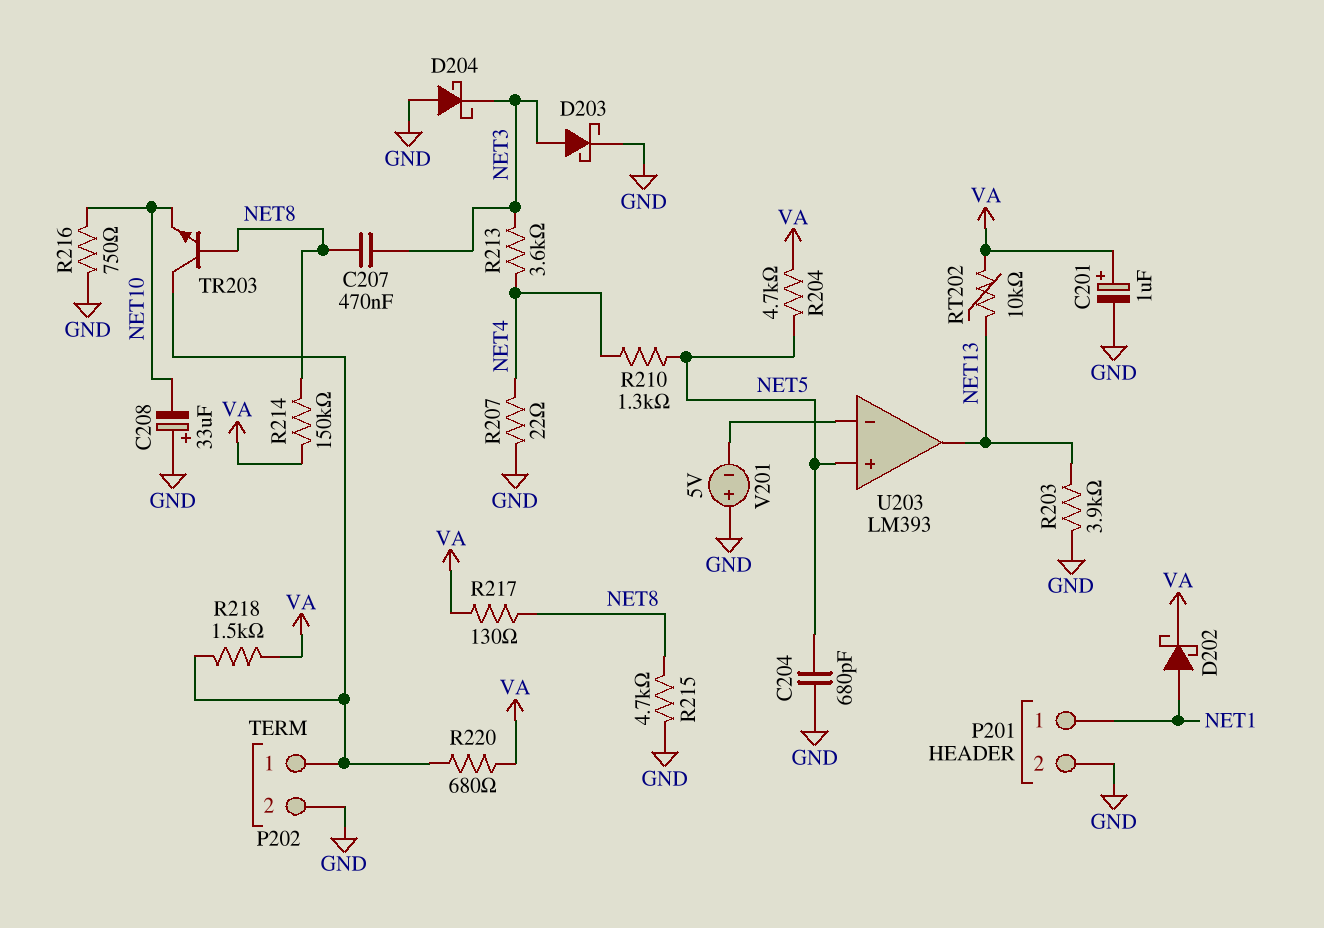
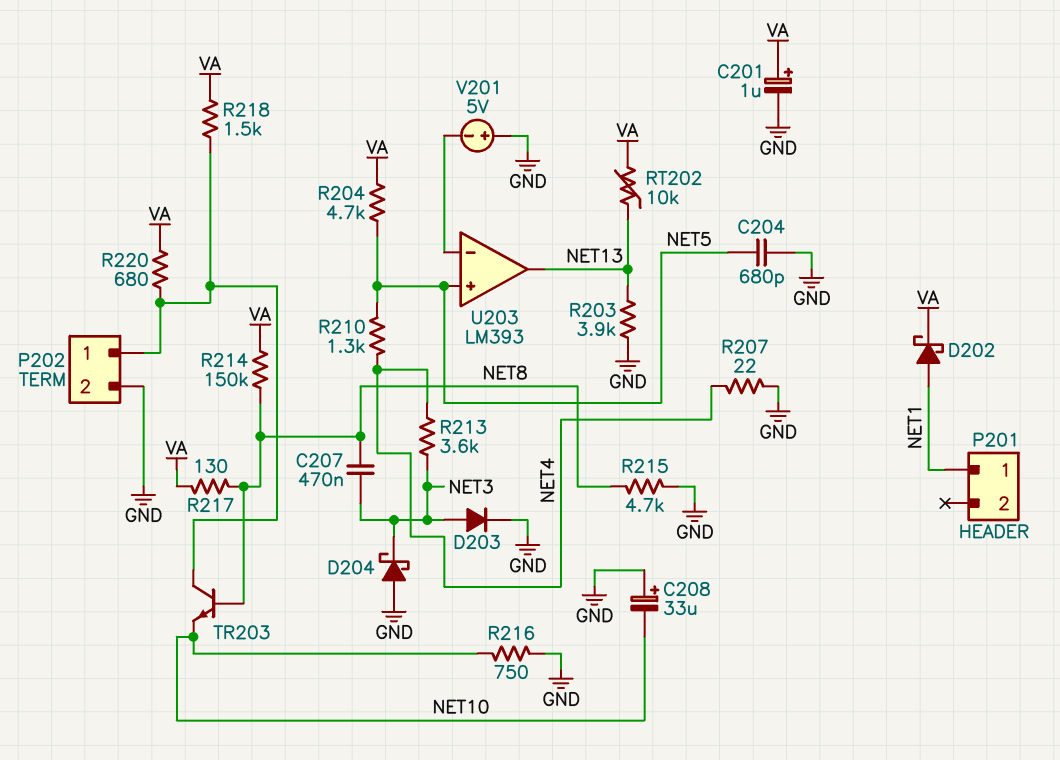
D203: schottky (A NET3, K GND) -> diode (A NET3, K GND)
P201 pin 2: GND -> none

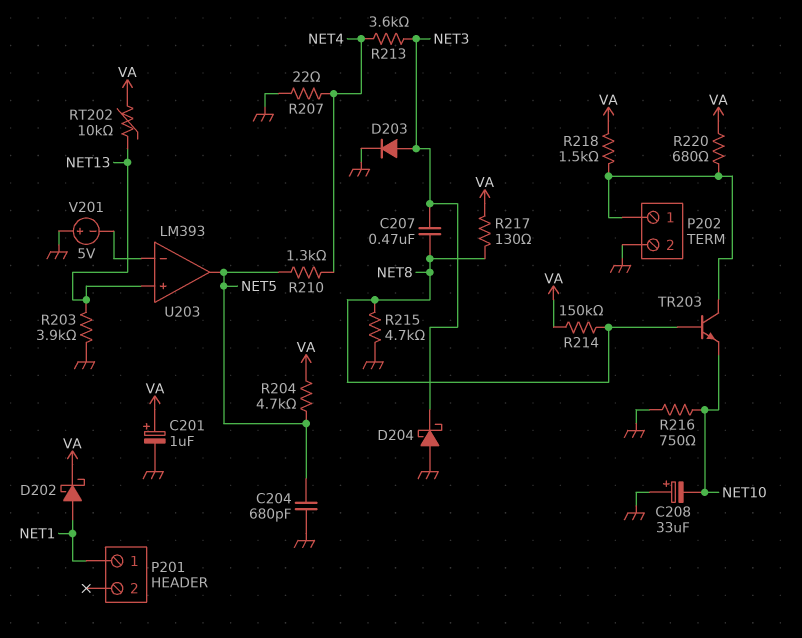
U203 pin in+: NET5 -> NET13
U203 pin out: NET13 -> NET5

